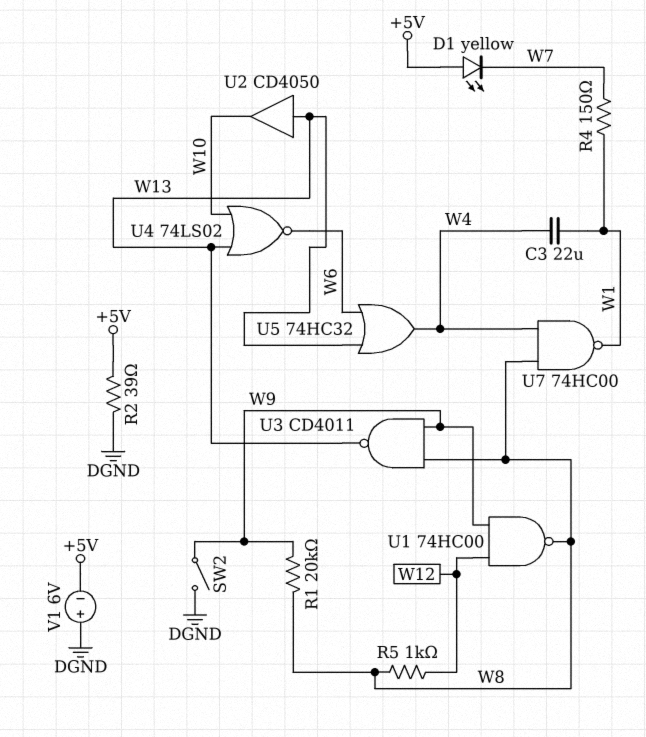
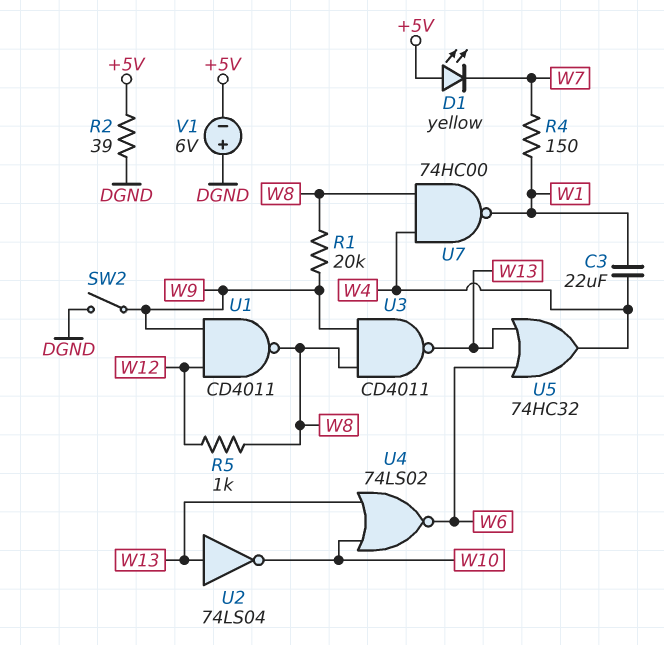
U1: NAND 74HC00 (in W9, in W12, out W8) -> NAND CD4011 (in W9, in W12, out W8)
U2: buffer CD4050 (in W13, out W10) -> NOT 74LS04 (in W13, out W10)

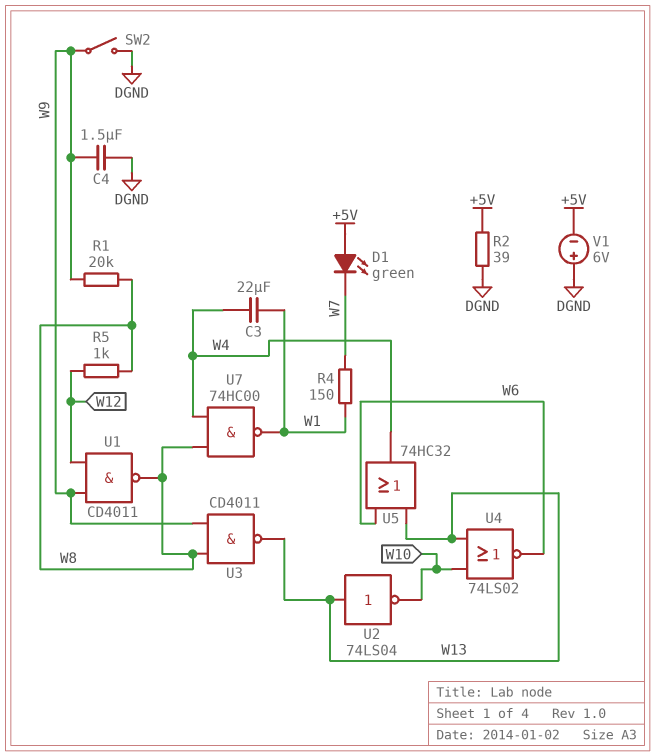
C4: none -> 1.5uF (DGND, W9)
D1: LED yellow (A +5V, K W7) -> LED green (A +5V, K W7)

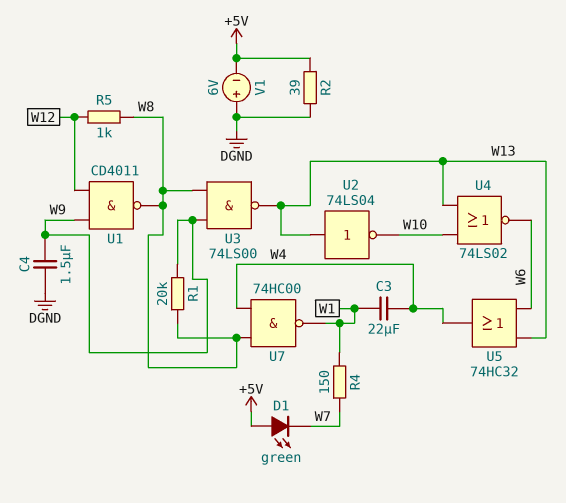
SW2: switch (DGND, W9) -> none
U3: NAND CD4011 (in W8, in W9, out W13) -> NAND 74LS00 (in W8, in W9, out W13)

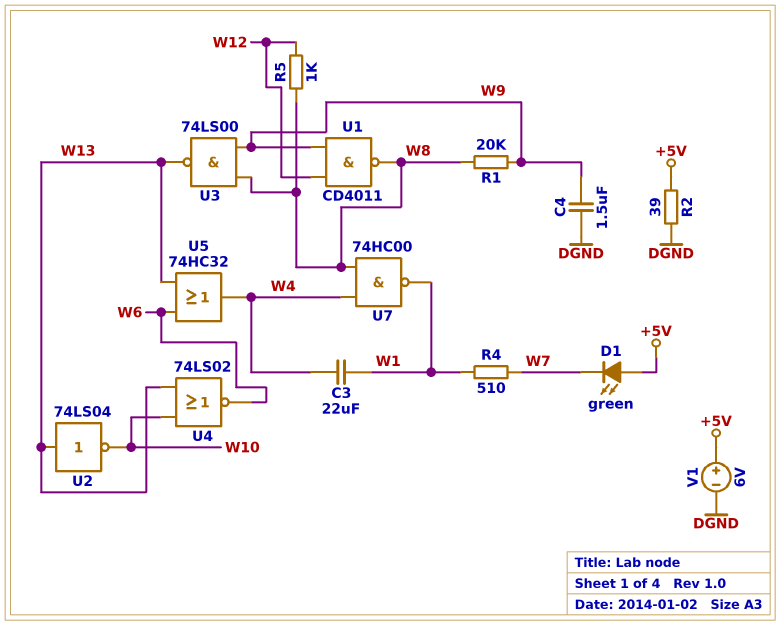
R4: 150 (W1, W7) -> 510 (W1, W7)
V1: 6V (plus DGND, minus +5V) -> 6V (plus +5V, minus DGND)

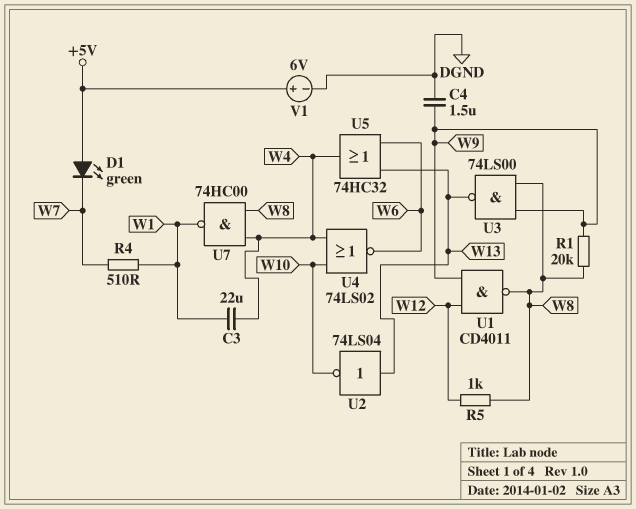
R2: 39 (+5V, DGND) -> none
U4: NOR 74LS02 (in W10, in W13, out W6) -> NOR 74LS02 (in W4, in W10, out W6)

